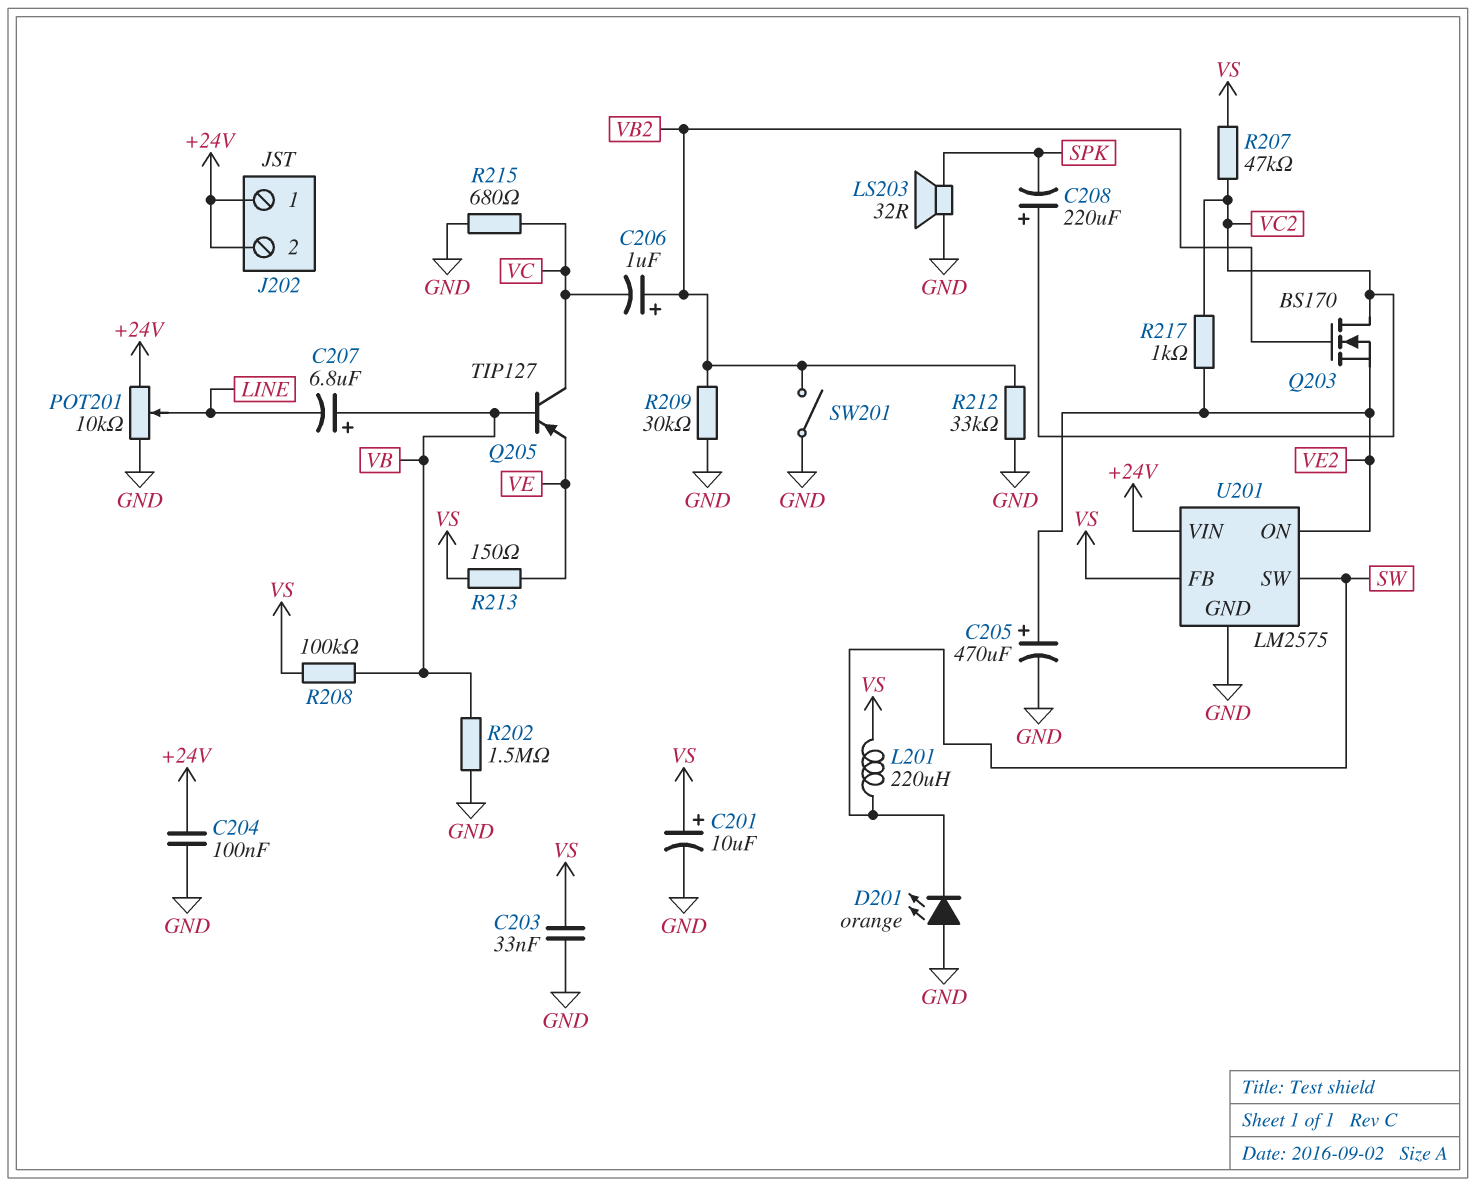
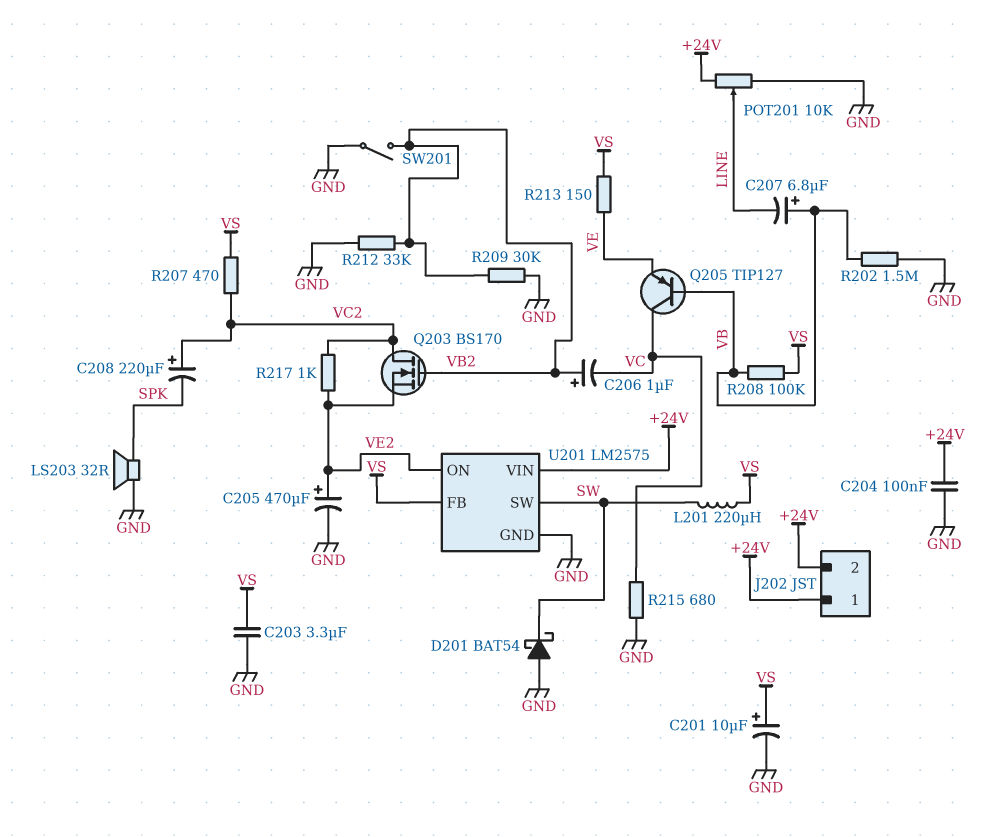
C203: 33nF (GND, VS) -> 3.3uF (GND, VS)
D201: LED orange (A GND, K SW) -> schottky BAT54 (A GND, K SW)
R207: 47k (VC2, VS) -> 470 (VC2, VS)

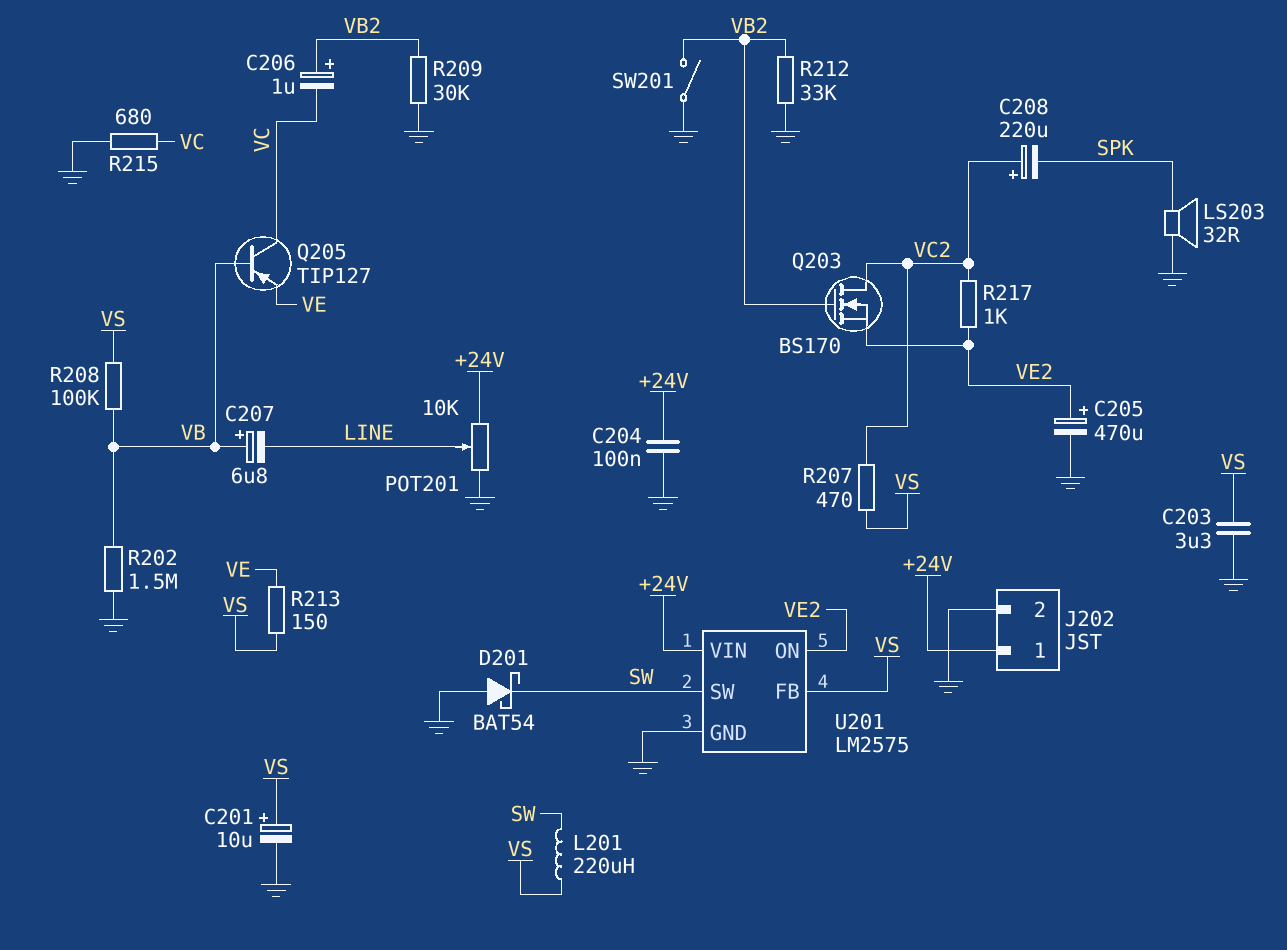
J202 pin 2: +24V -> GND

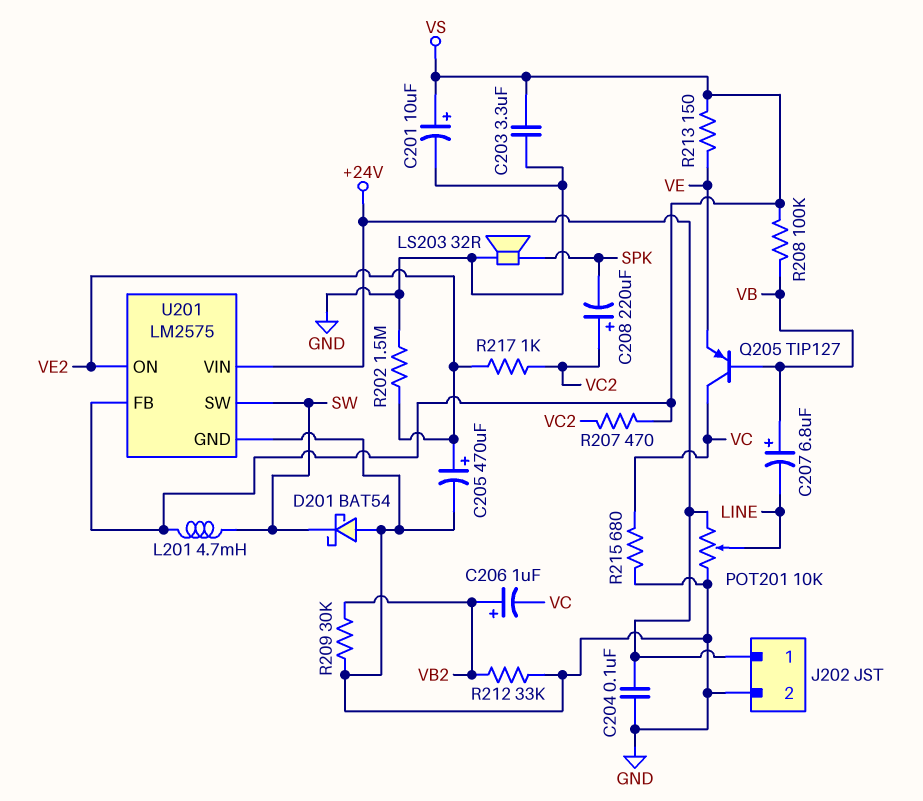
L201: 220uH (SW, VS) -> 4.7mH (SW, VS)
Q203: NMOS BS170 (G VB2, D VC2, S VE2) -> none
R202: 1.5M (GND, VB) -> 1.5M (GND, VE2)
SW201: switch (GND, VB2) -> none

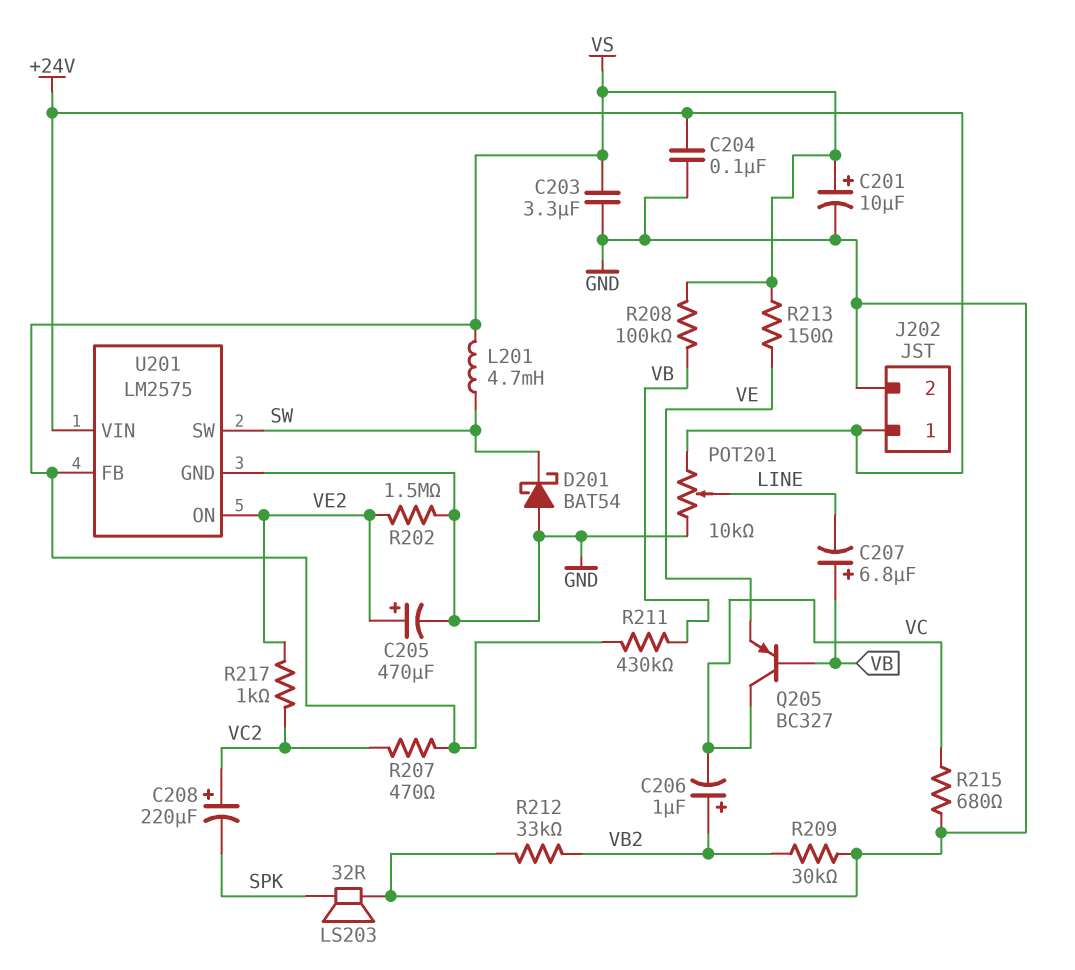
Q205: PNP TIP127 (B VB, C VC, E VE) -> PNP BC327 (B VB, C VC, E VE)
R211: none -> 430k (VB, VS)

